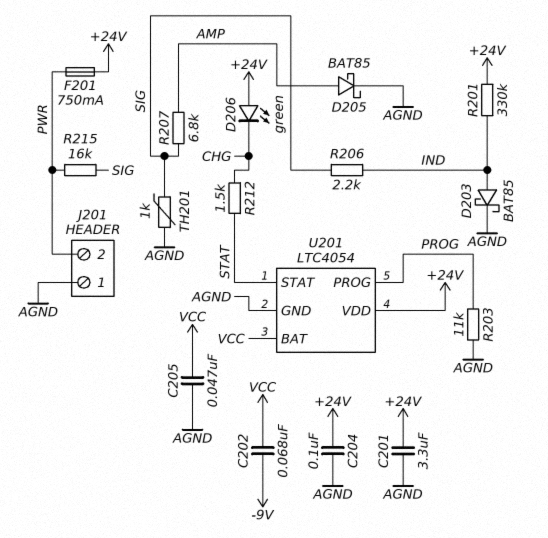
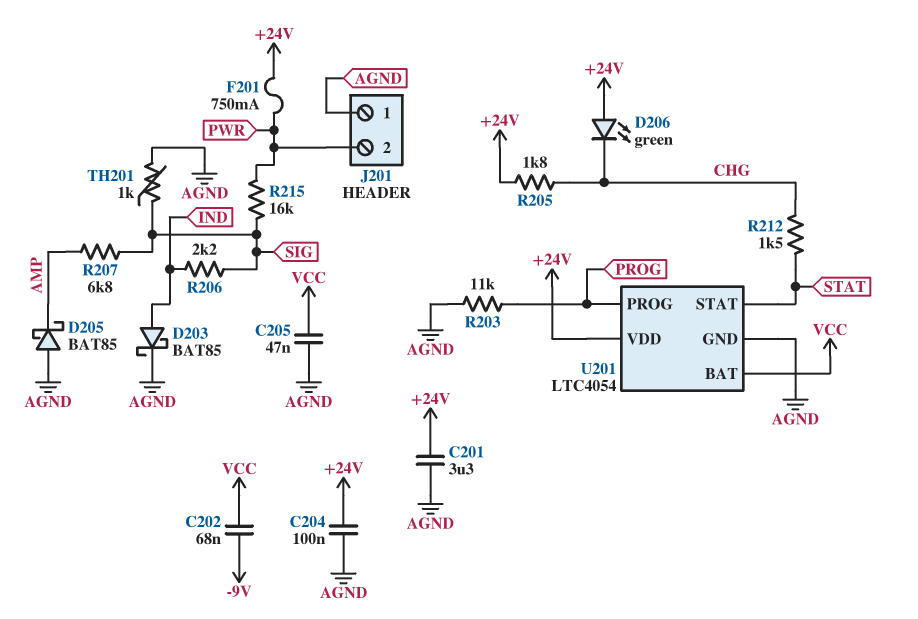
D205: schottky BAT85 (A AMP, K AGND) -> schottky BAT85 (A AGND, K AMP)
R201: 330k (+24V, IND) -> none
R205: none -> 1.8k (+24V, CHG)

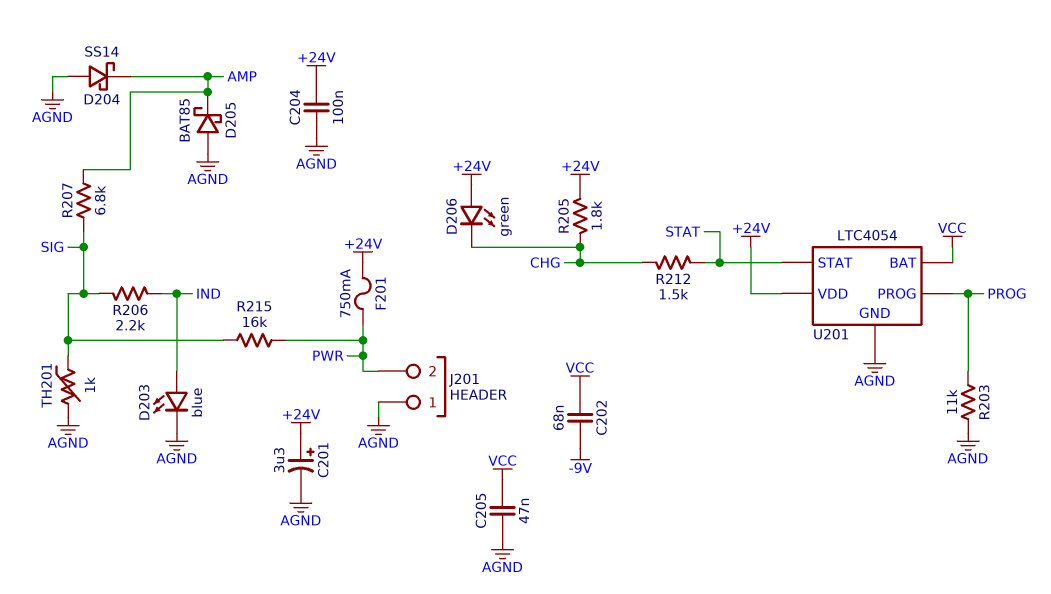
C201: 3.3uF (+24V, AGND) -> 3.3uF (plus +24V, minus AGND)
D203: schottky BAT85 (A IND, K AGND) -> LED blue (A IND, K AGND)
D204: none -> schottky SS14 (A AGND, K AMP)

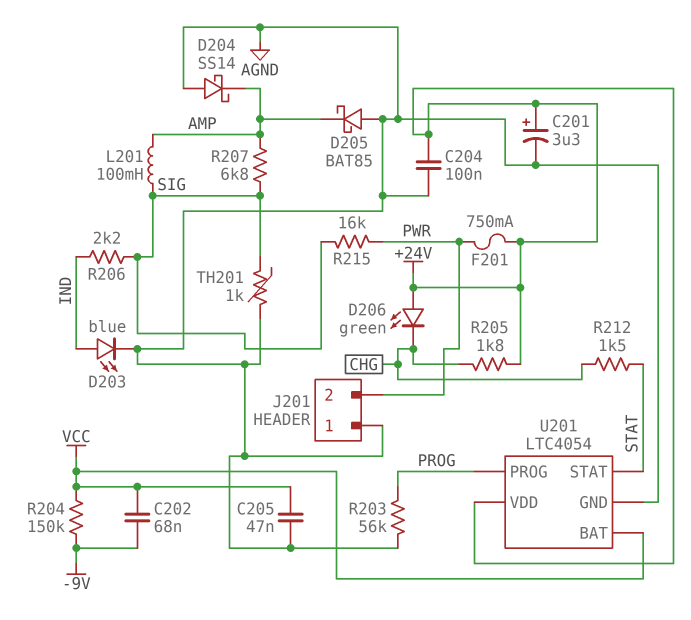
L201: none -> 100mH (AMP, SIG)
R203: 11k (AGND, PROG) -> 56k (AGND, PROG)
R204: none -> 150k (-9V, VCC)

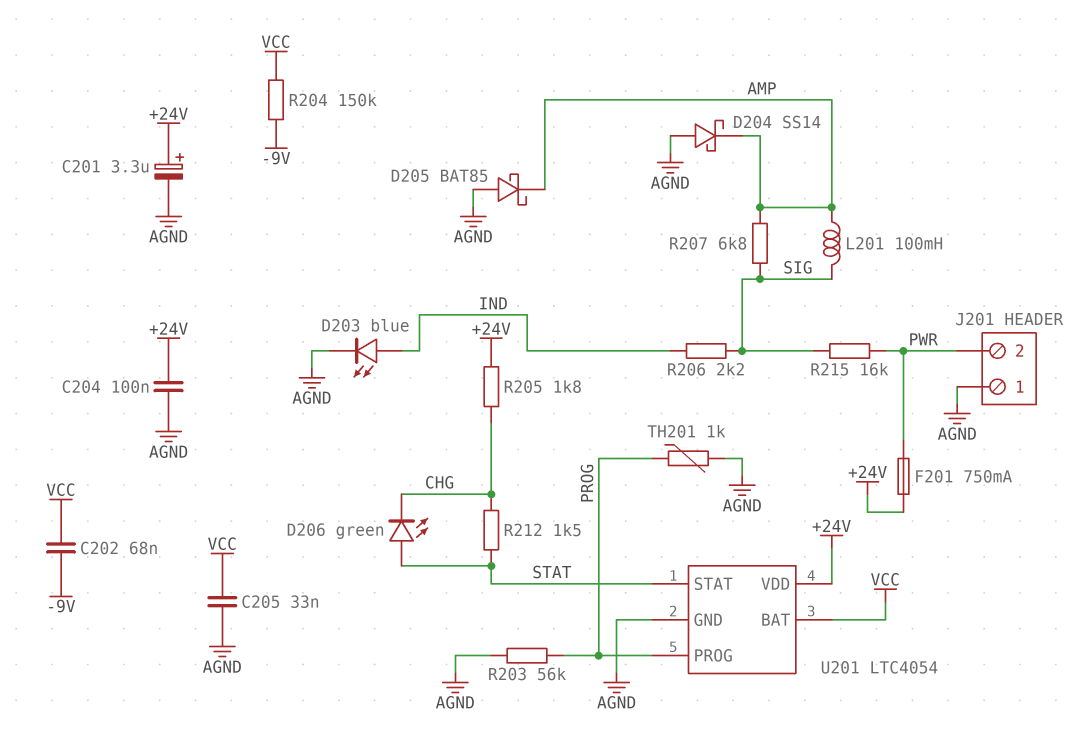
C205: 47nF (AGND, VCC) -> 33nF (AGND, VCC)
D206: LED green (A +24V, K CHG) -> LED green (A STAT, K CHG)
TH201: 1k (AGND, SIG) -> 1k (AGND, PROG)

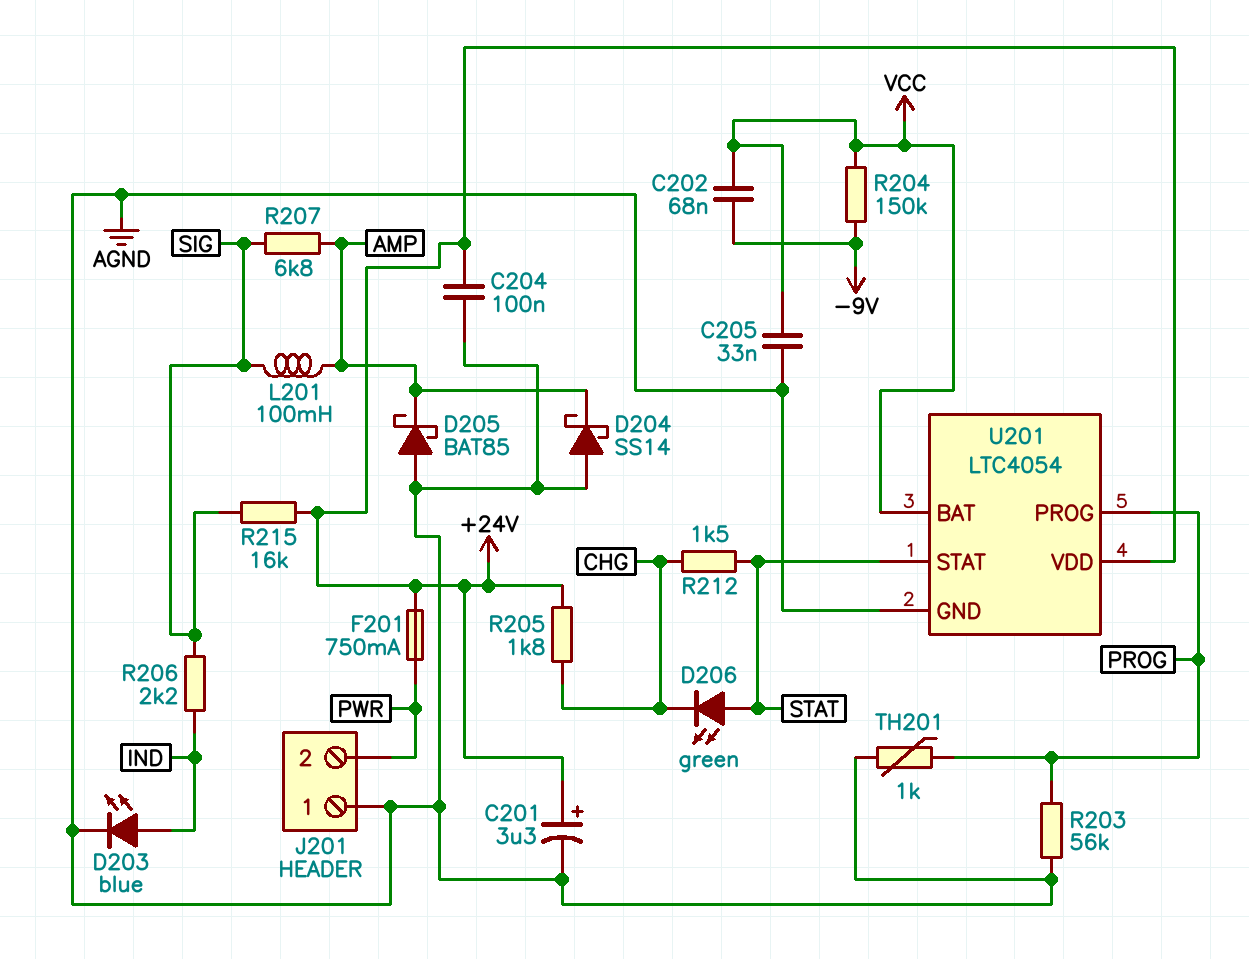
R215: 16k (PWR, SIG) -> 16k (+24V, SIG)

